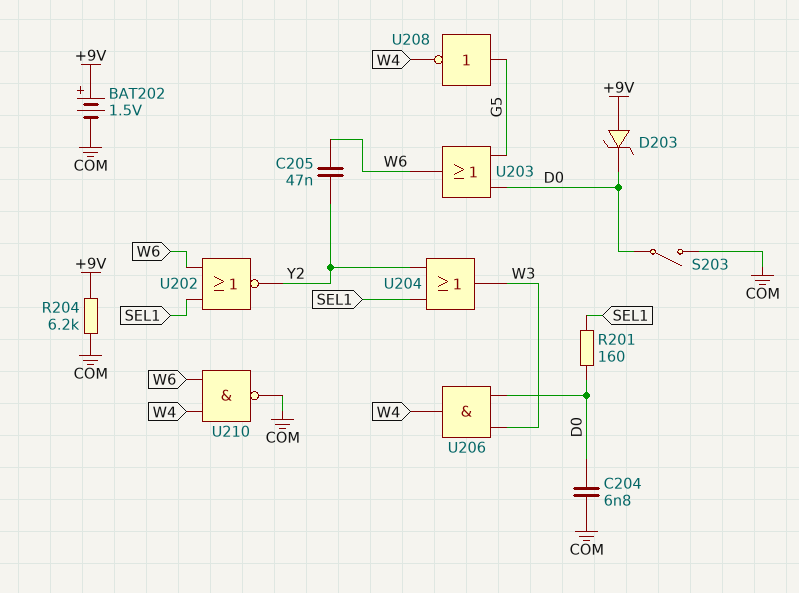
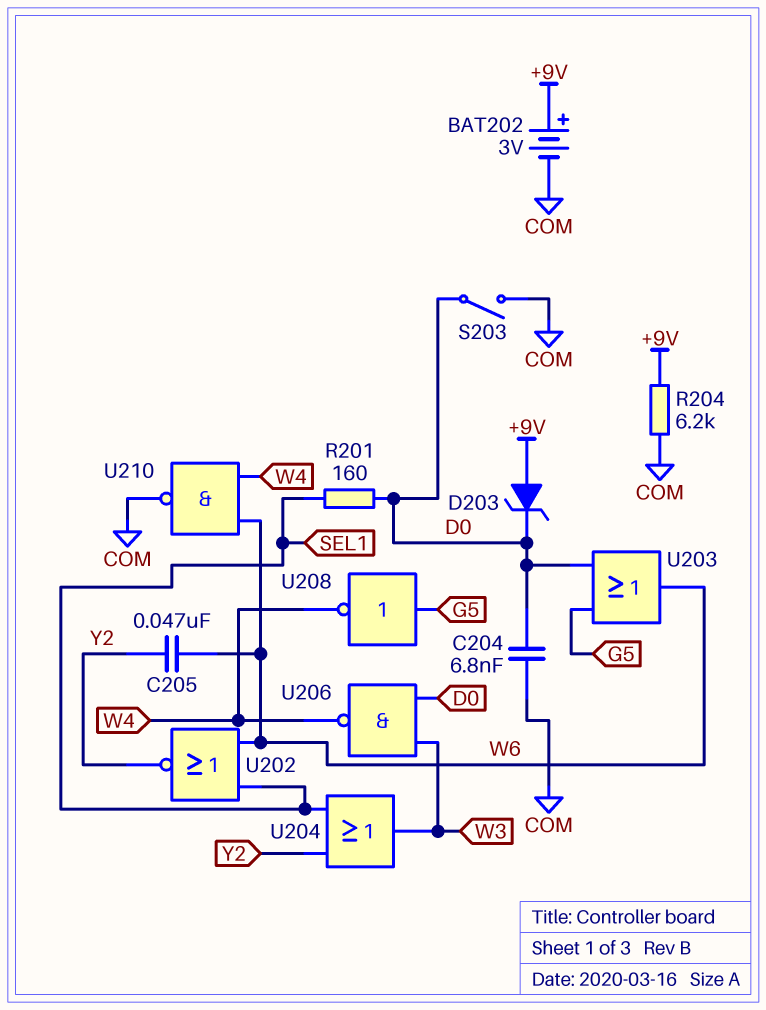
BAT202: 1.5V (plus +9V, minus COM) -> 3V (plus +9V, minus COM)
U206: AND (in D0, in W3, out W4) -> NAND (in D0, in W3, out W4)

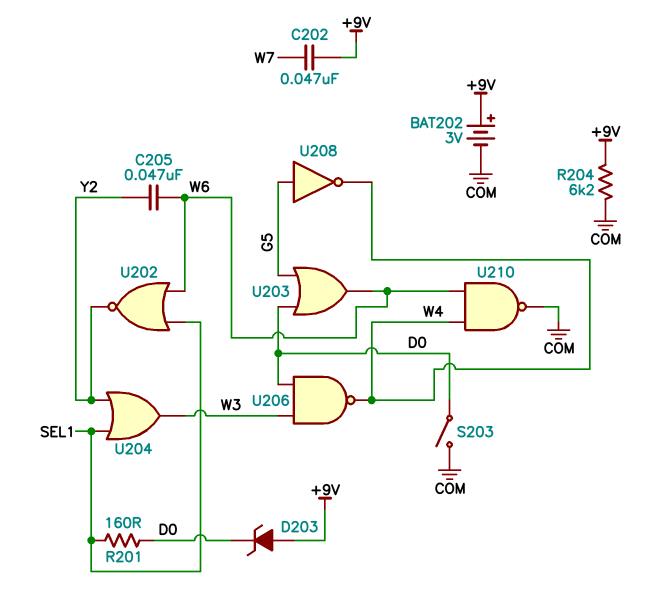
C202: none -> 47nF (+9V, W7)
C204: 6.8nF (COM, D0) -> none

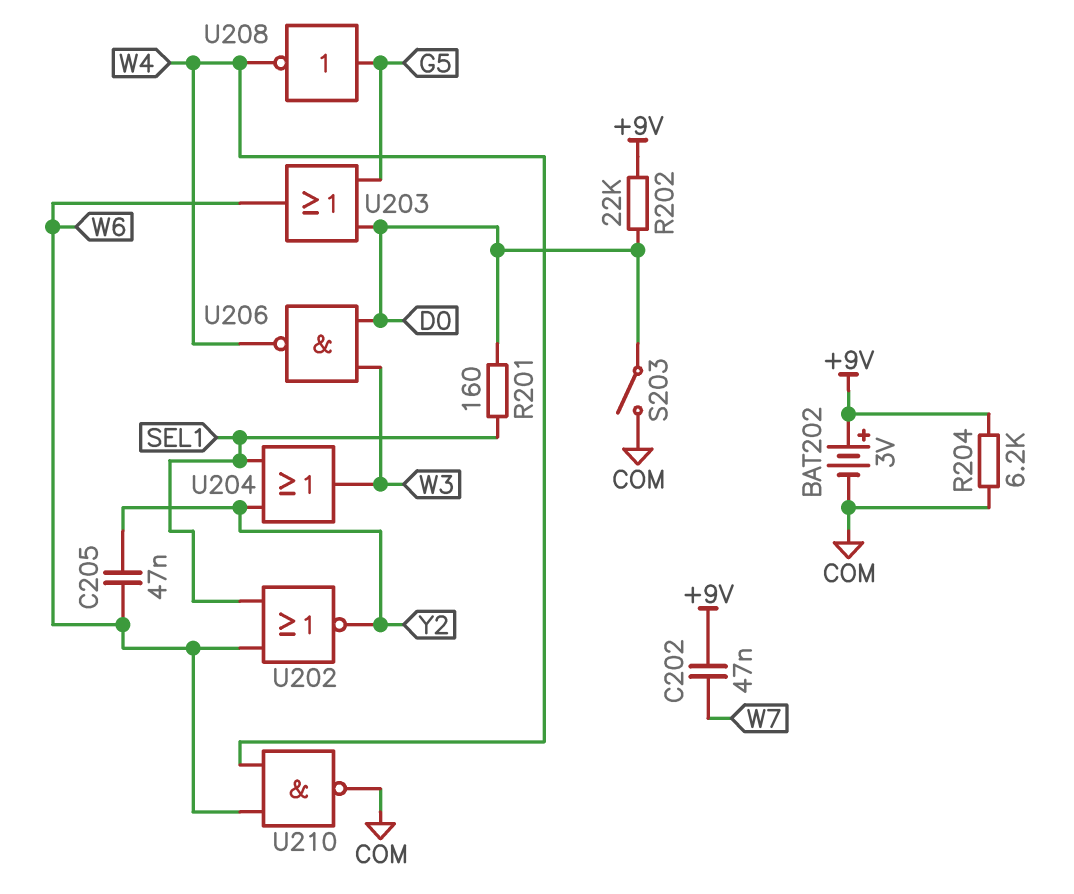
D203: zener (A +9V, K D0) -> none
R202: none -> 22k (+9V, D0)

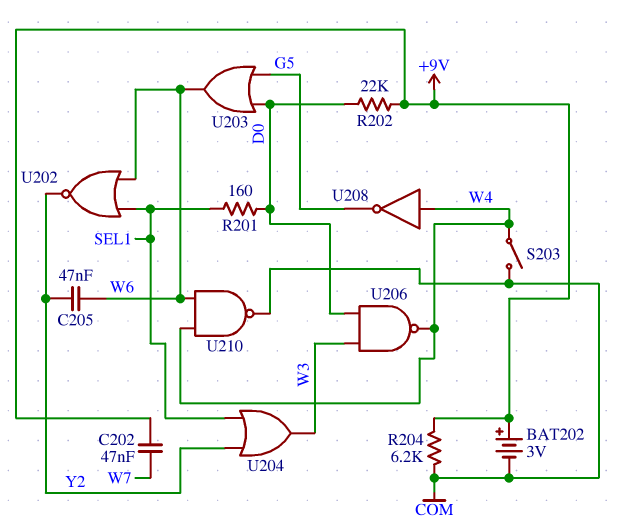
S203: switch (COM, D0) -> switch (COM, W4)
U208: NOT (in G5, out W4) -> NOT (in W4, out G5)

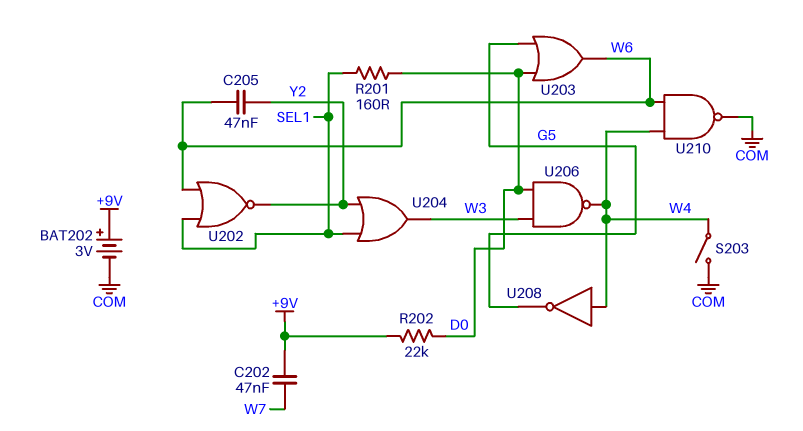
R204: 6.2k (+9V, COM) -> none

